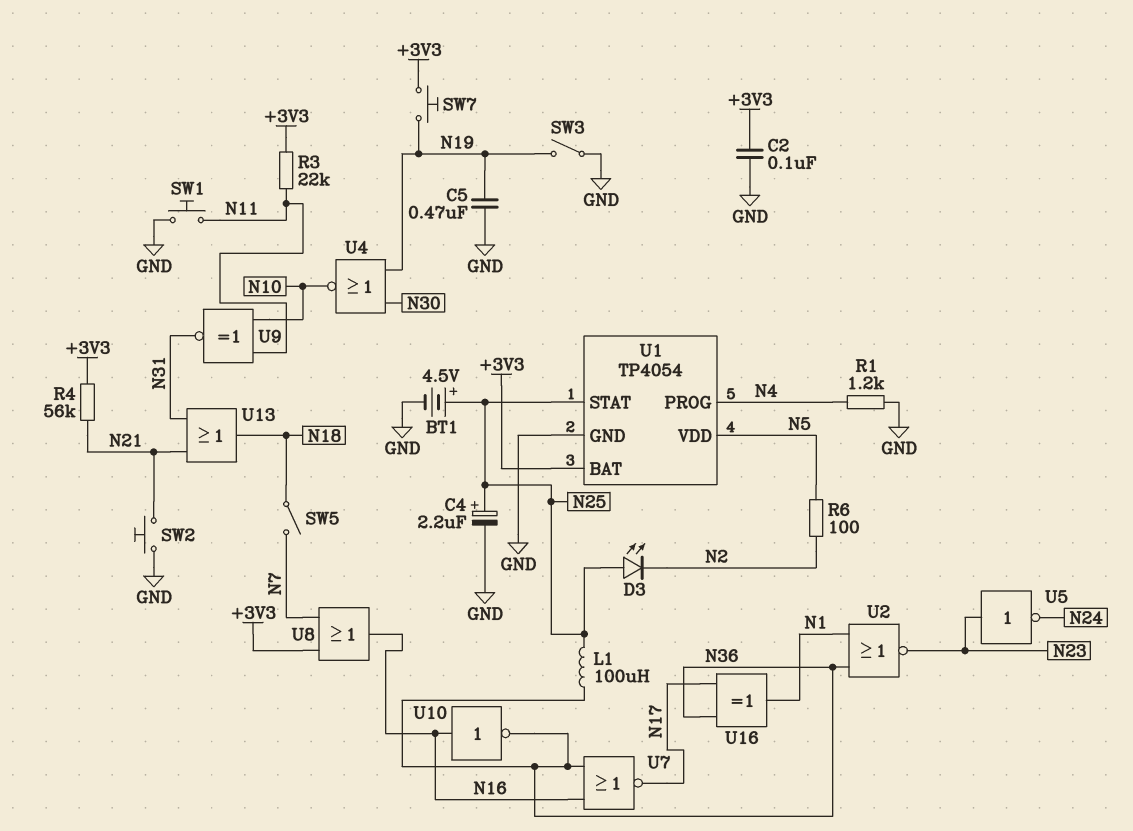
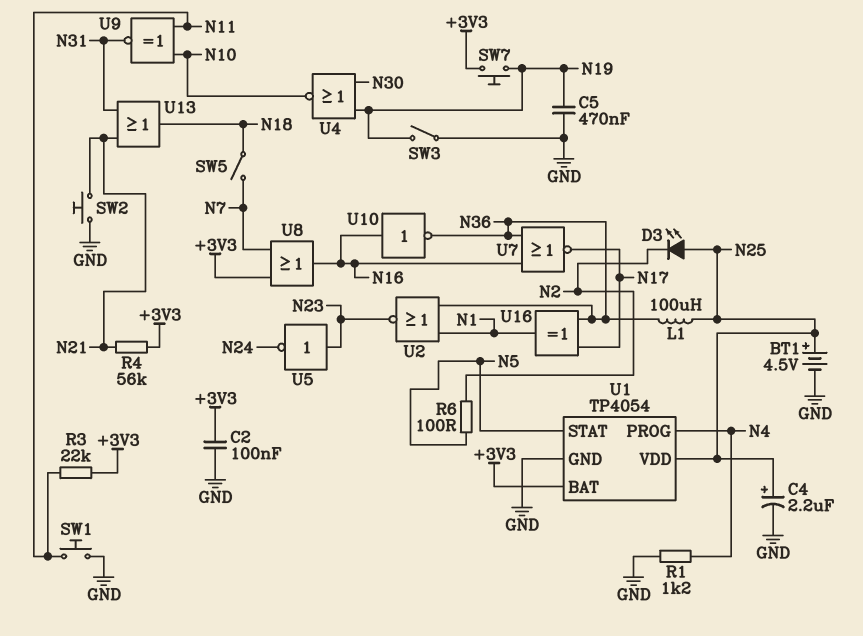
U1 pin STAT: N25 -> N5
U1 pin VDD: N5 -> N25

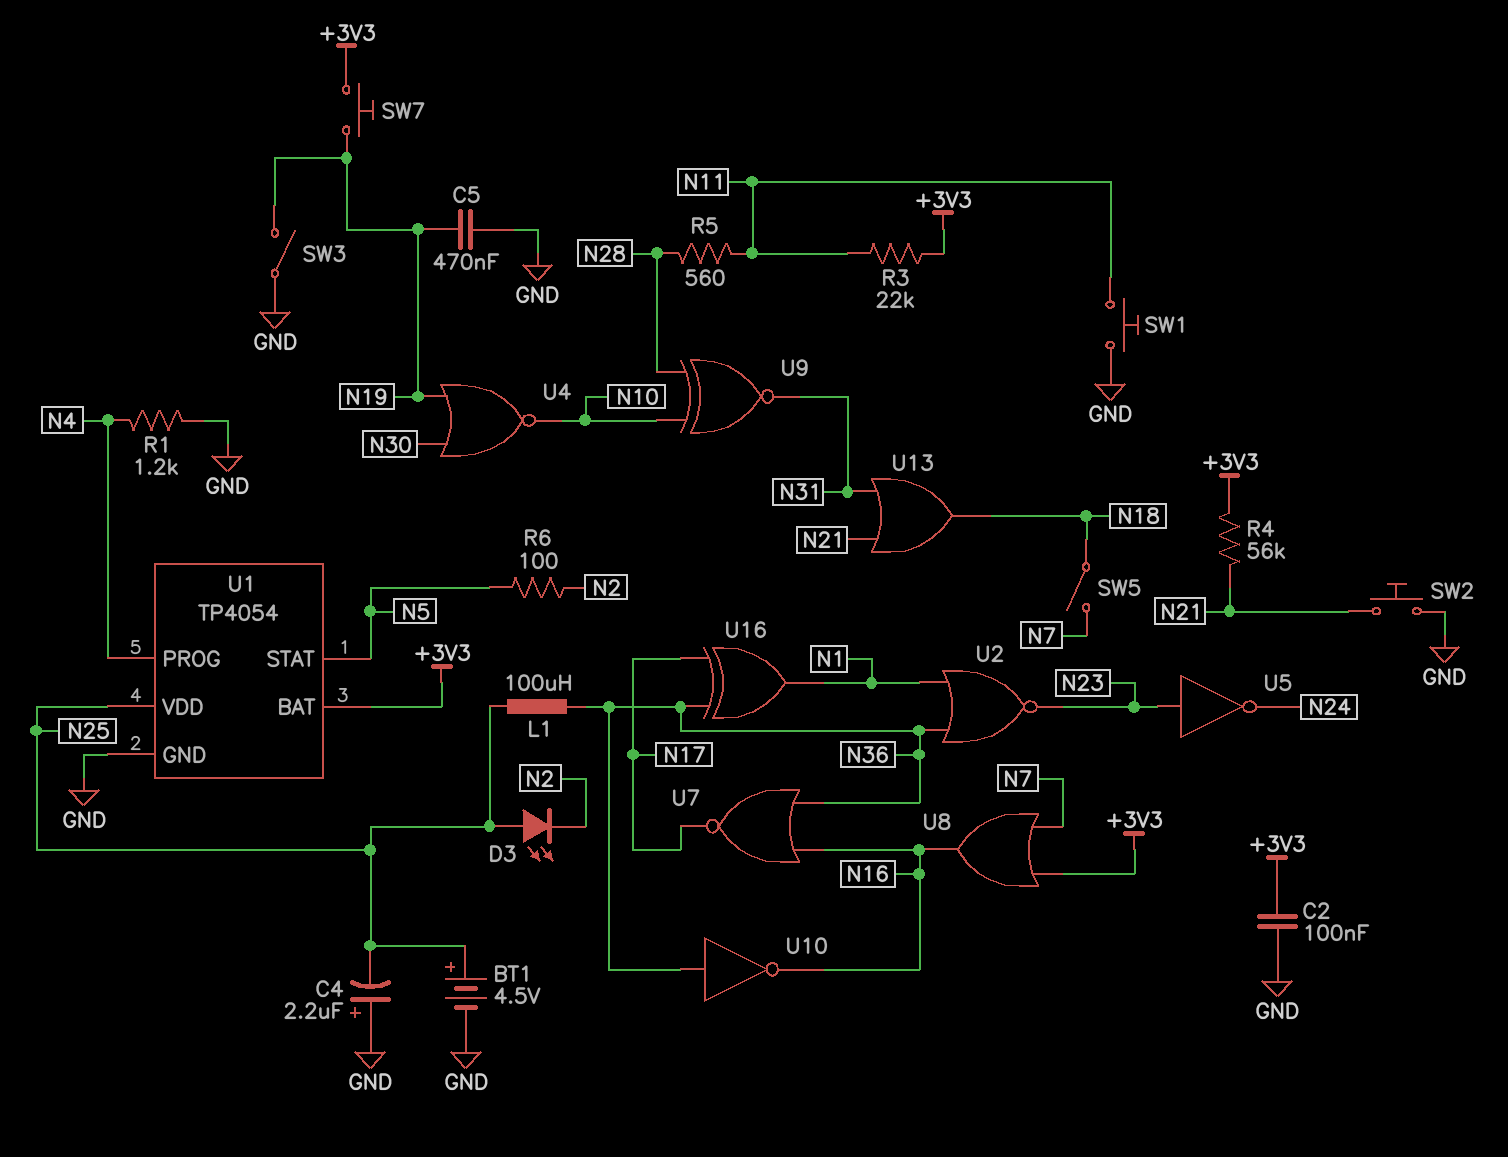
C4: 2.2uF (plus N25, minus GND) -> 2.2uF (plus GND, minus N25)
R5: none -> 560 (N11, N28)
U9: XNOR (in N10, in N11, out N31) -> XNOR (in N10, in N28, out N31)
U10: NOT (in N16, out N36) -> NOT (in N36, out N16)

